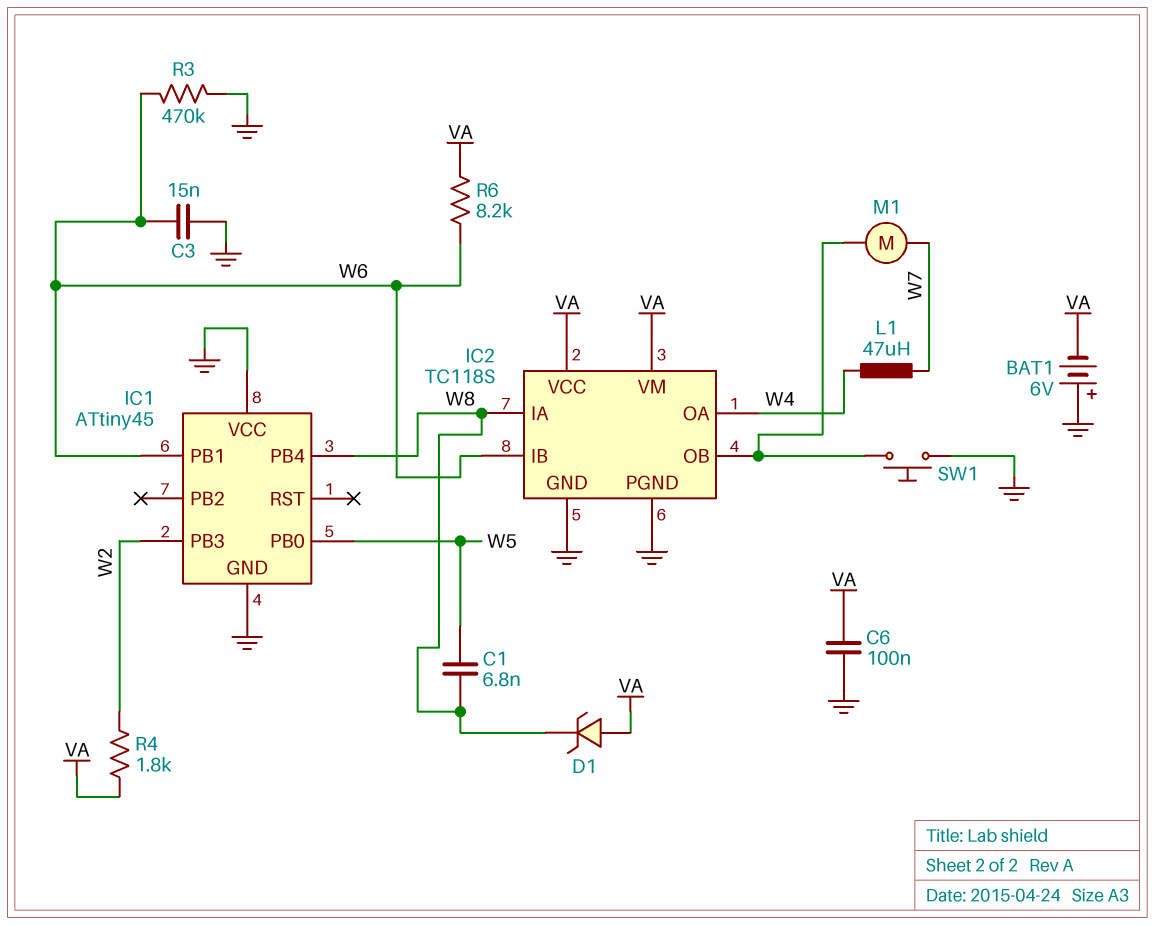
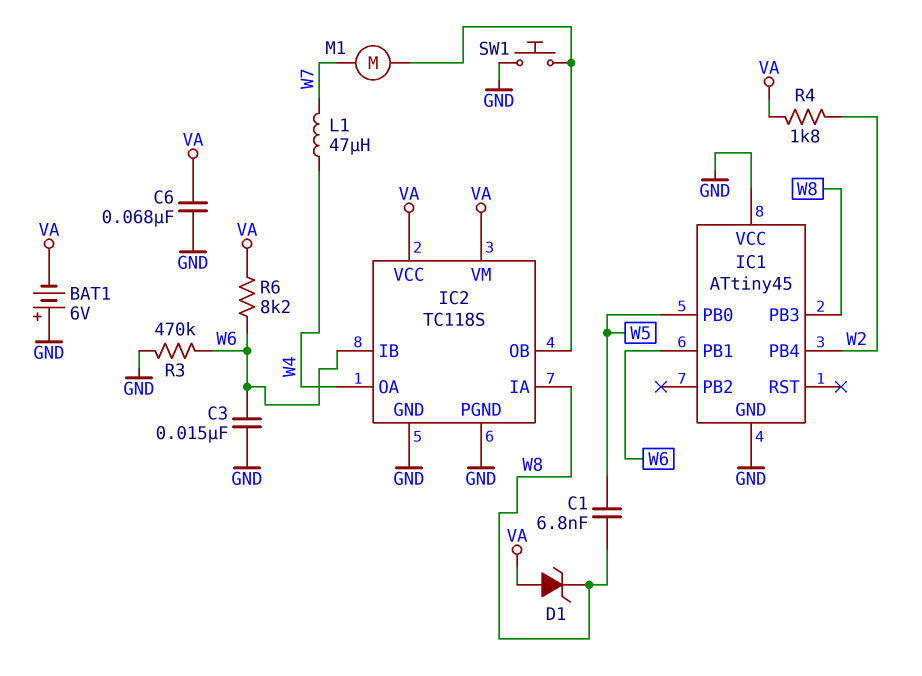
C6: 100nF (GND, VA) -> 68nF (GND, VA)
IC1 pin PB3: W2 -> W8
IC1 pin PB4: W8 -> W2

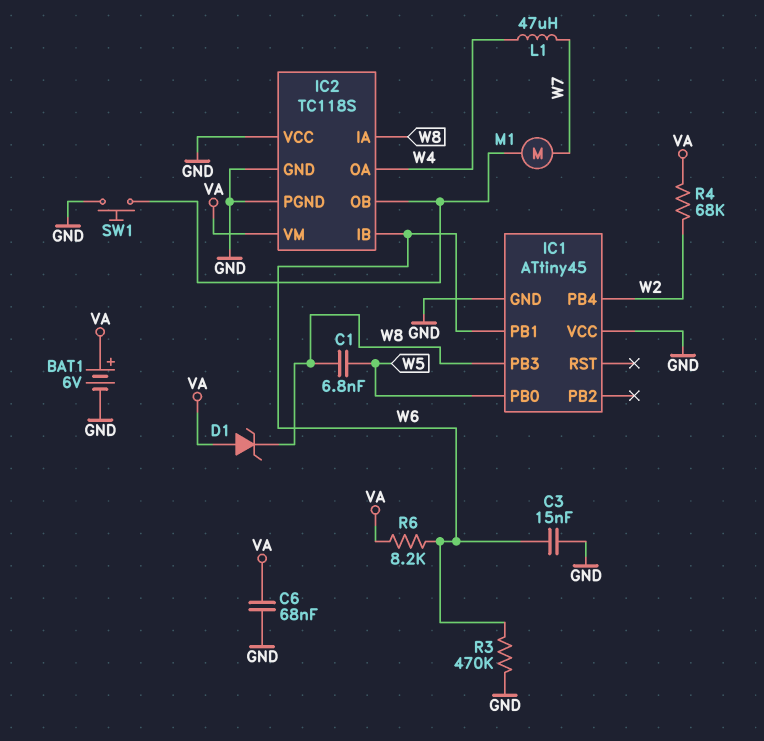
BAT1: 6V (plus GND, minus VA) -> 6V (plus VA, minus GND)
IC2 pin VCC: VA -> GND
R4: 1.8k (VA, W2) -> 68k (VA, W2)

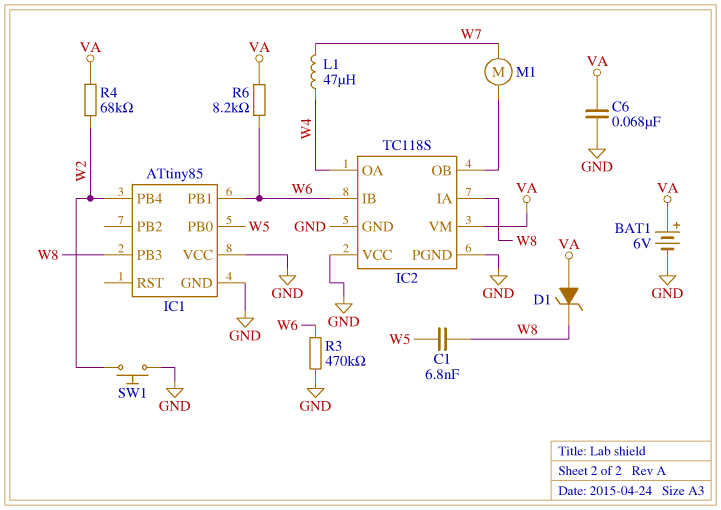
C3: 15nF (GND, W6) -> none
IC1: ATtiny45 -> ATtiny85
SW1: button (GND, IC2/OB) -> button (GND, W2)

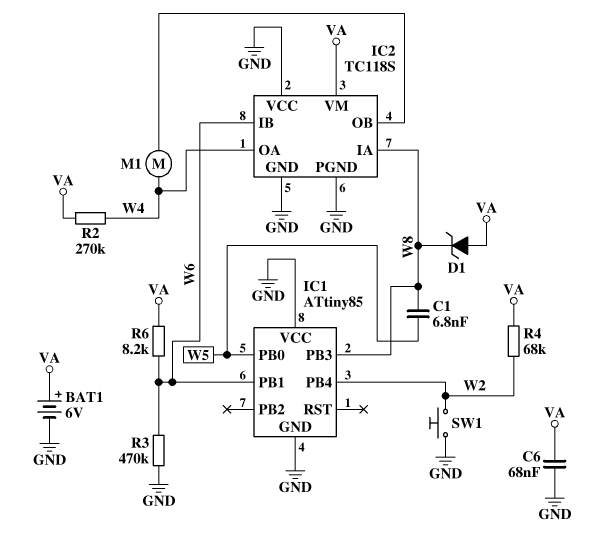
L1: 47uH (W4, W7) -> none
M1: motor (IC2/OB, W7) -> motor (IC2/OB, W4)
R2: none -> 270k (VA, W4)

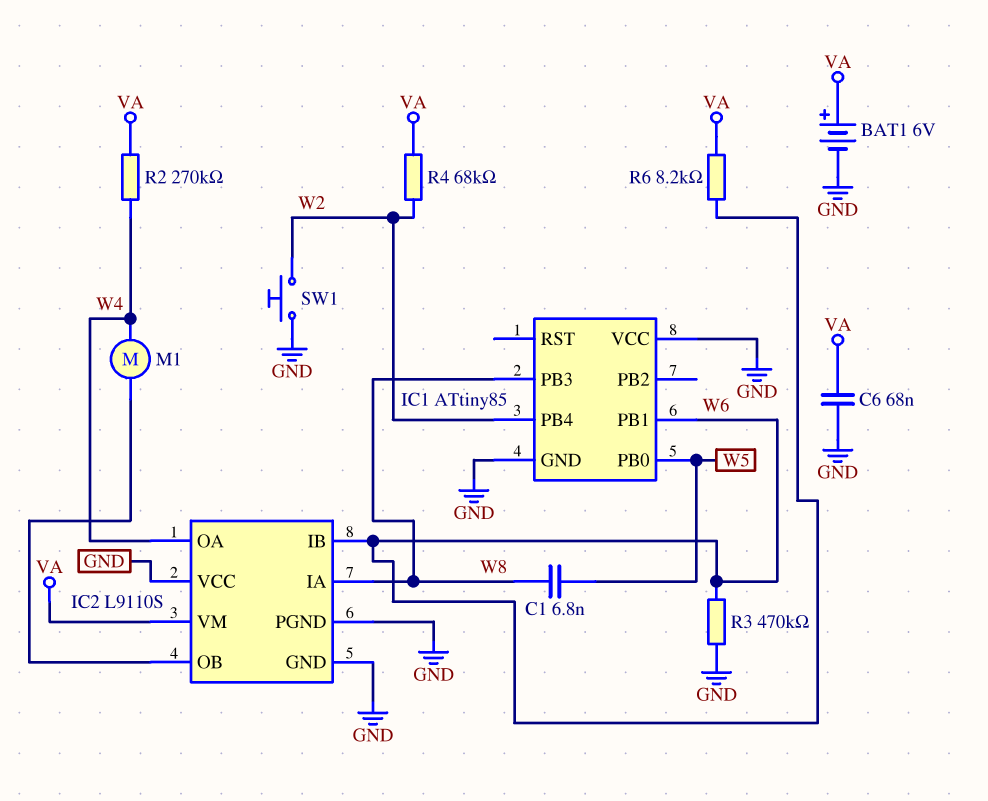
D1: zener (A VA, K W8) -> none
IC2: TC118S -> L9110S

